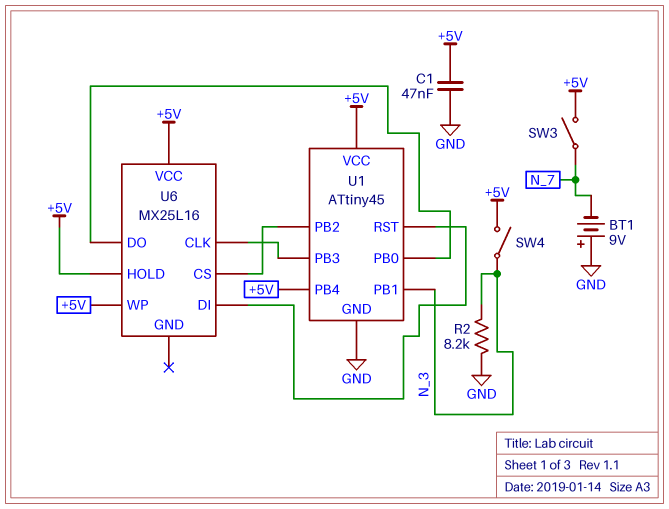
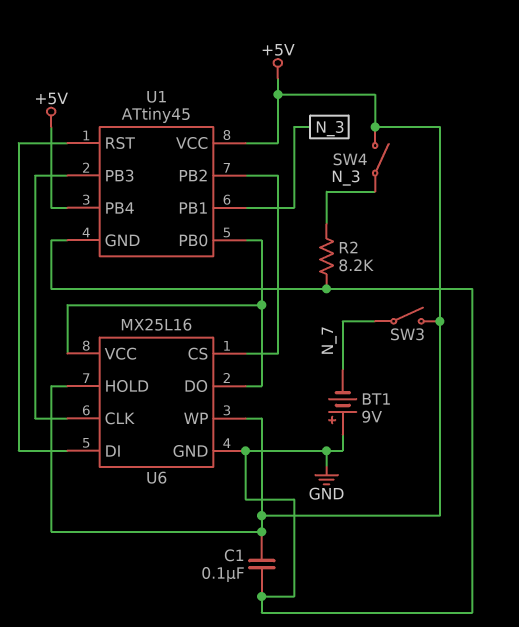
C1: 47nF (+5V, GND) -> 100nF (+5V, GND)
U6 pin GND: none -> GND
U6 pin VCC: +5V -> U1/PB0

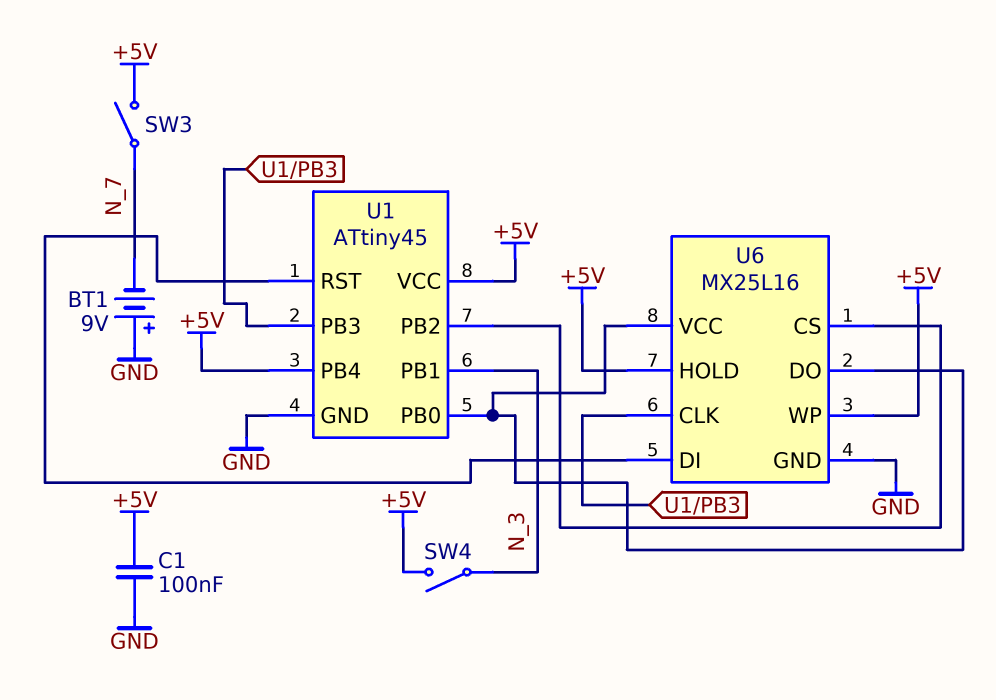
R2: 8.2k (GND, N_3) -> none

